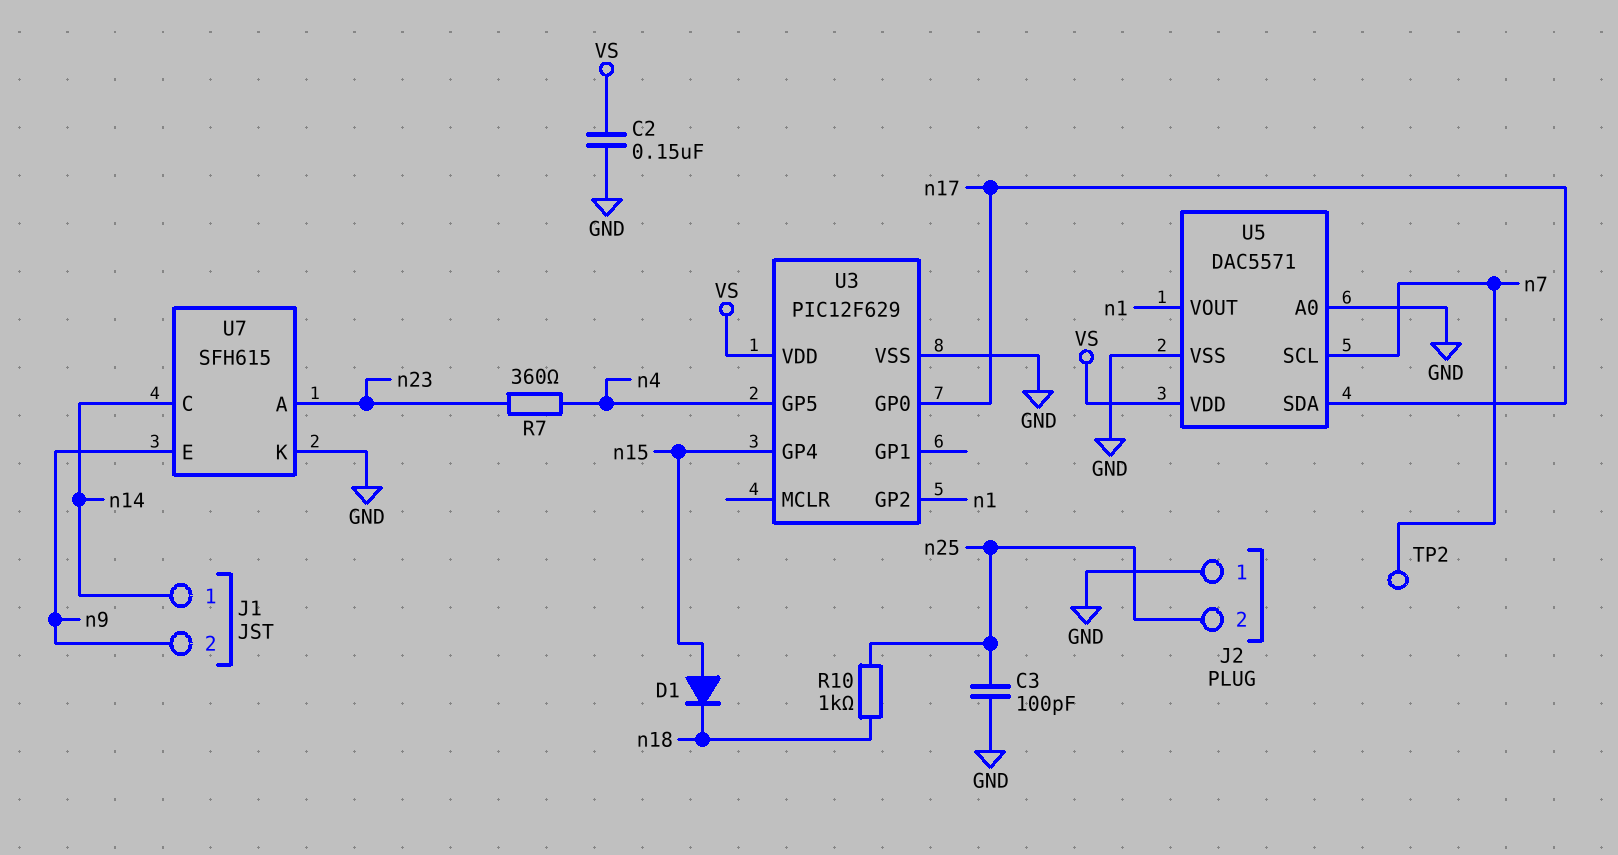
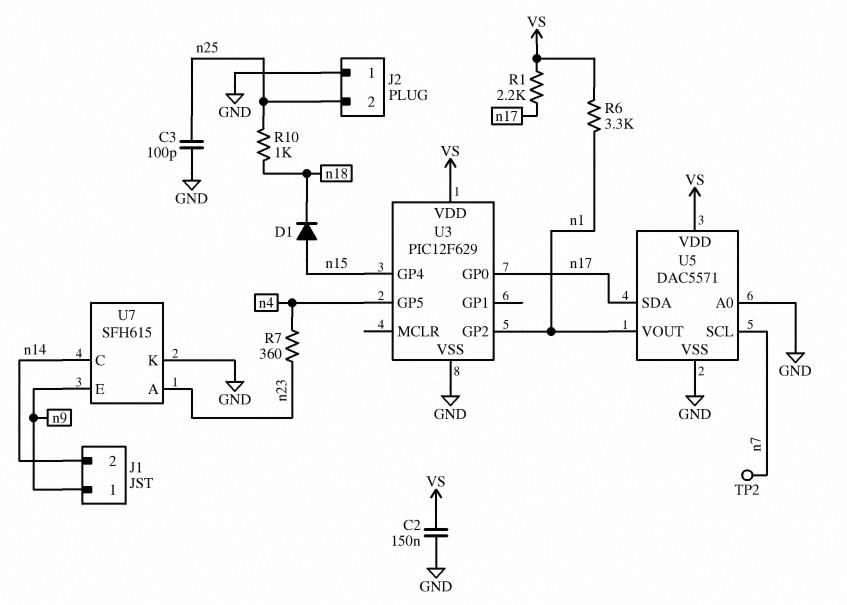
J1 pin 1: n14 -> n9
J1 pin 2: n9 -> n14
R1: none -> 2.2k (VS, n17)
R6: none -> 3.3k (VS, n1)

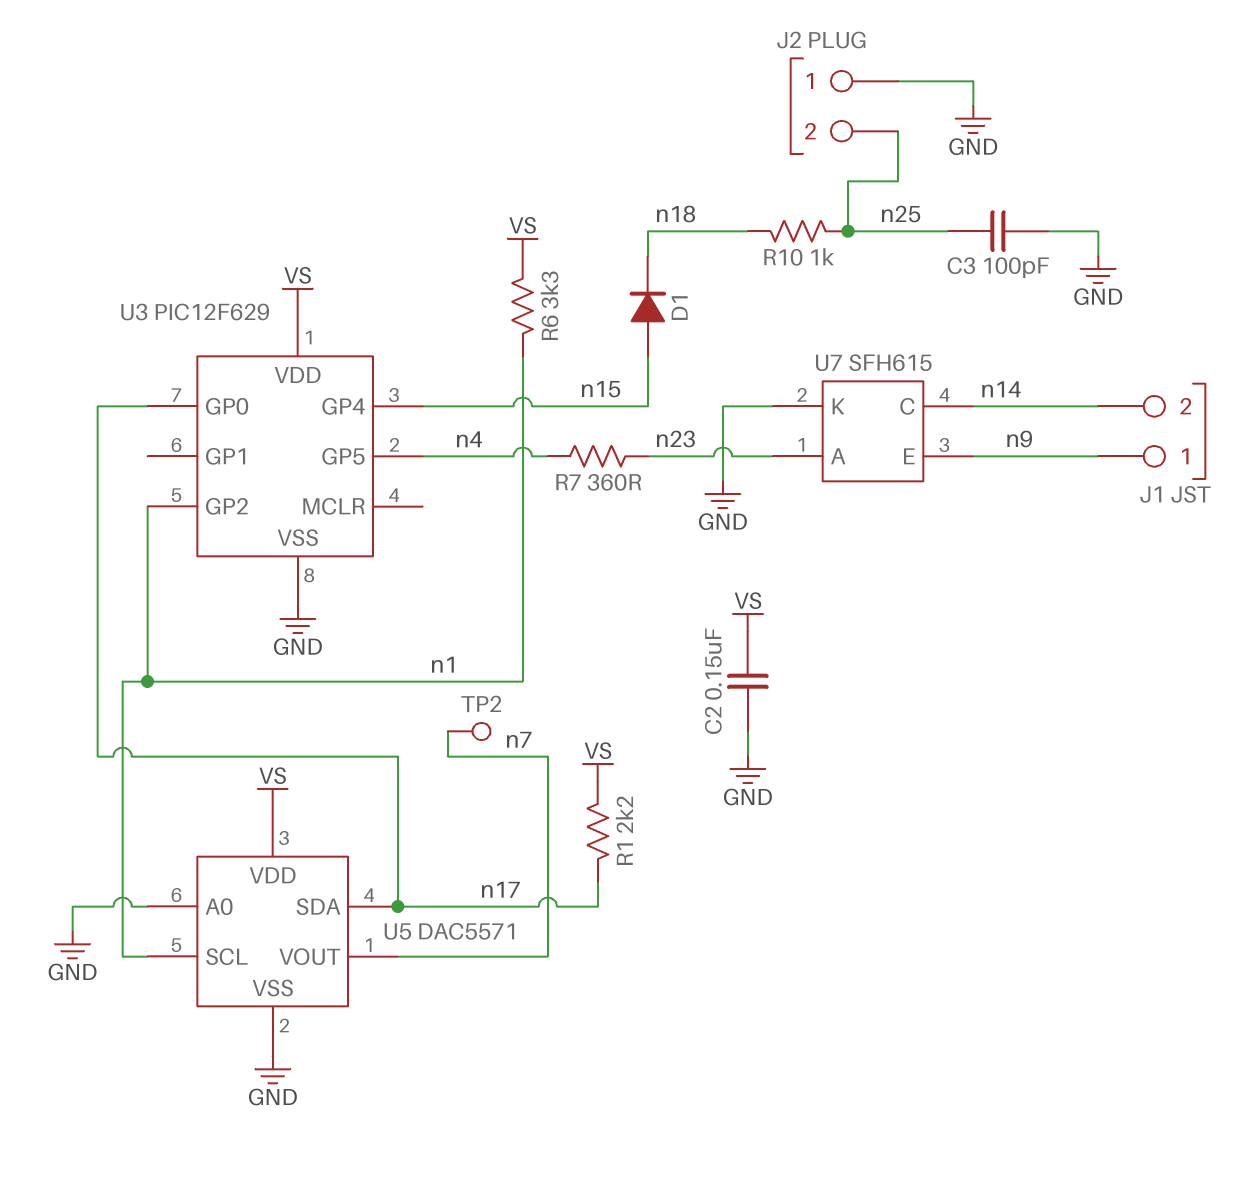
U5 pin SCL: n7 -> n1
U5 pin VOUT: n1 -> n7

